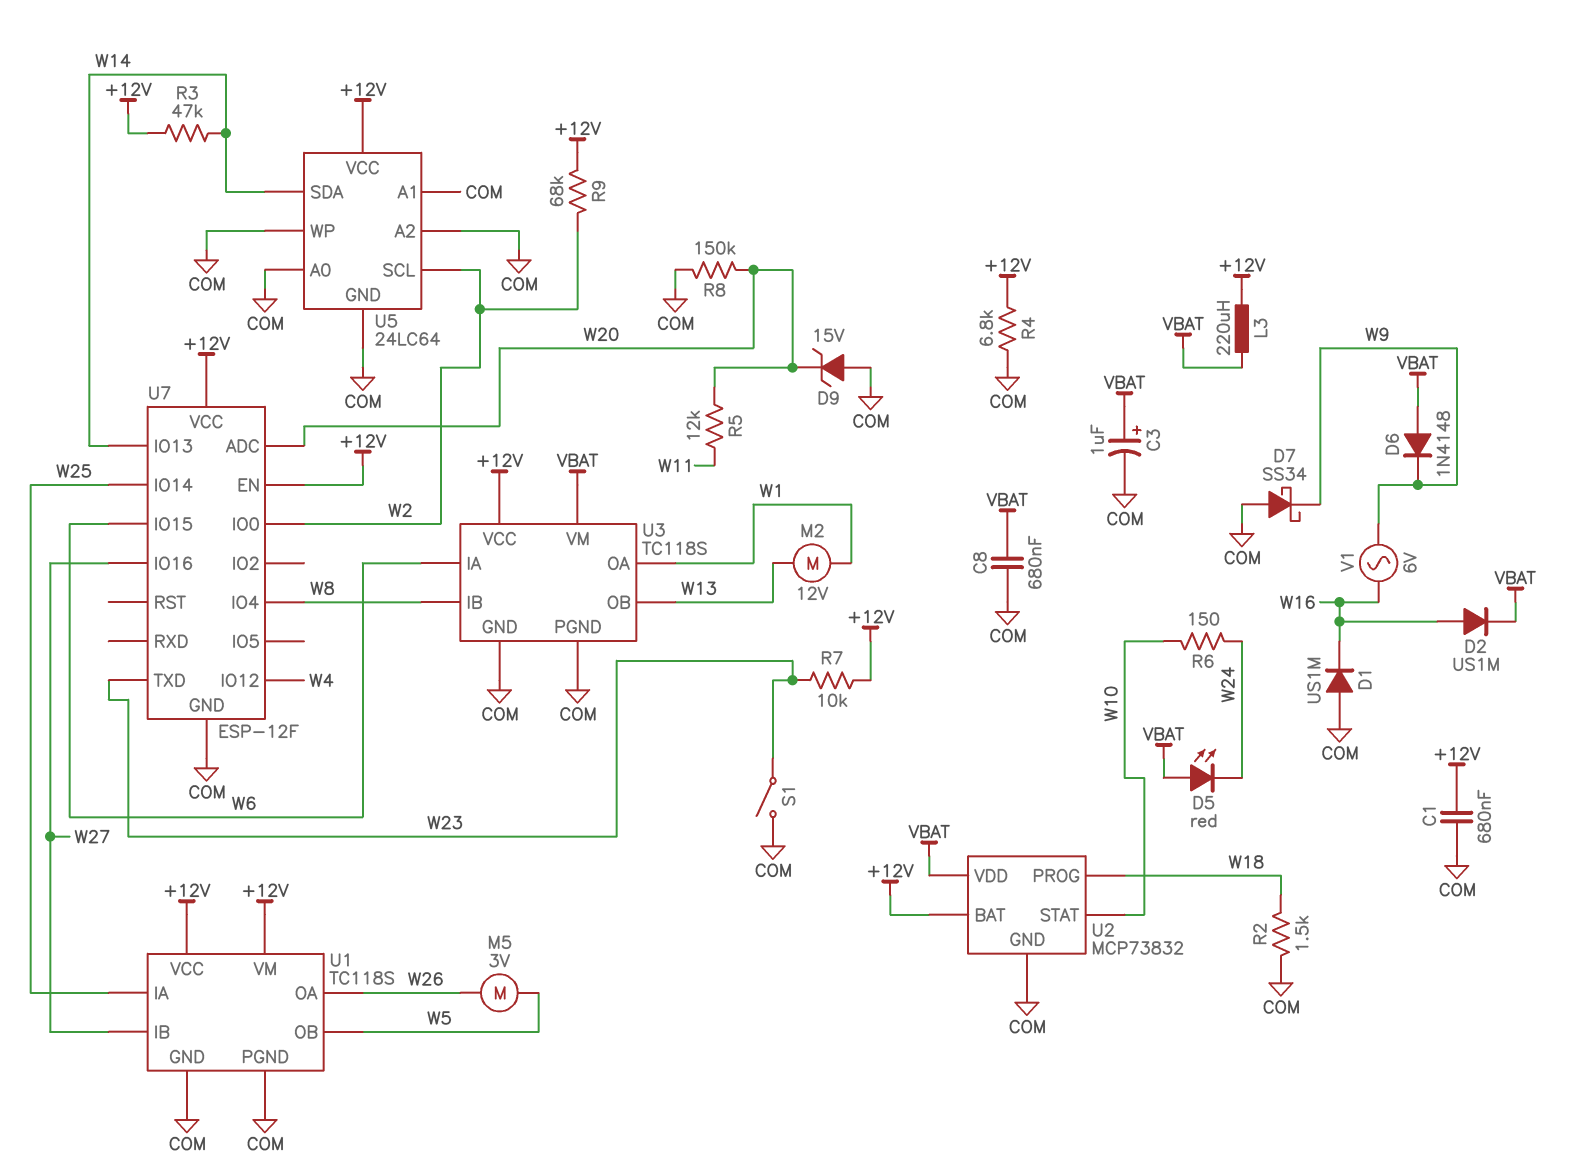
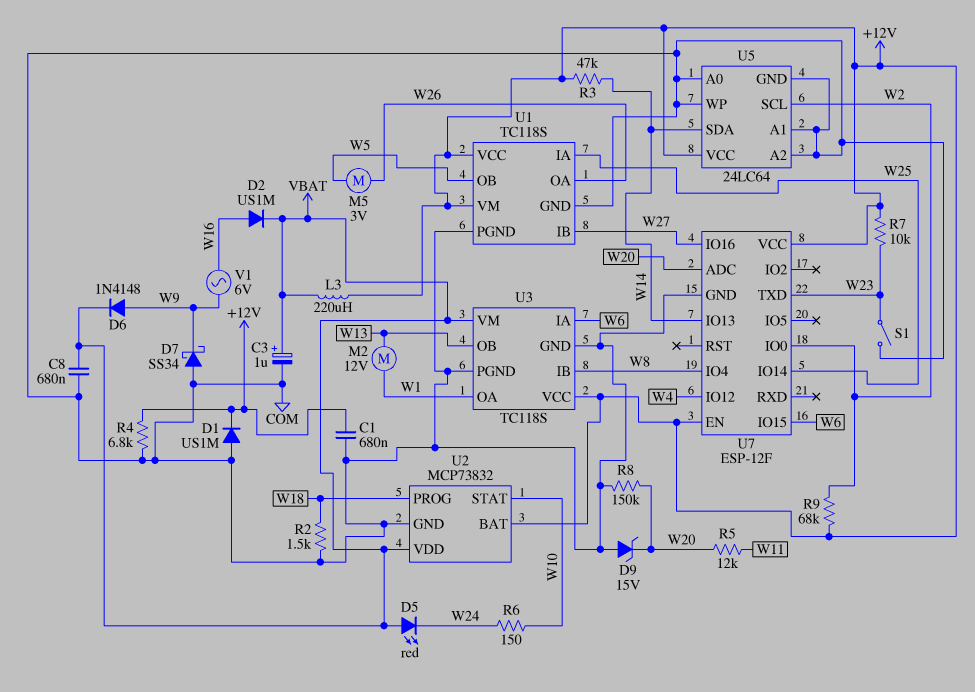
D1: diode US1M (A COM, K W16) -> diode US1M (A COM, K +12V)
D6: diode 1N4148 (A VBAT, K W9) -> diode 1N4148 (A W9, K VBAT)

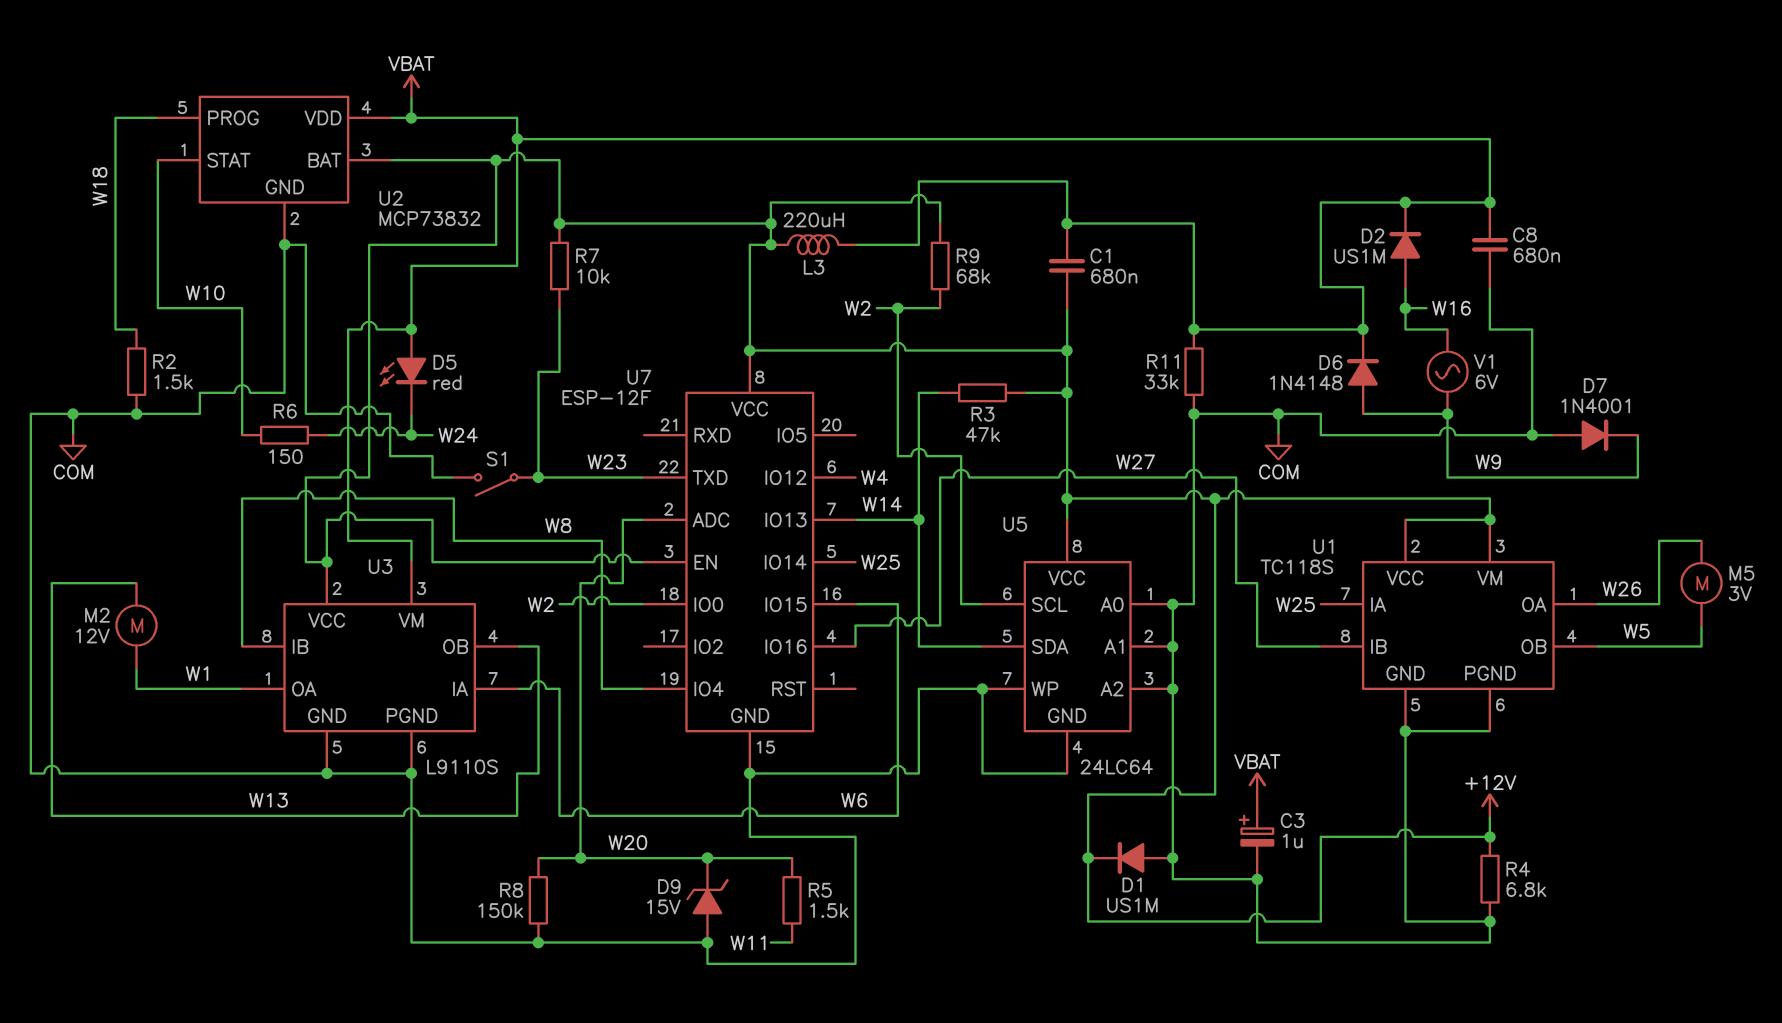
C1: 680nF (+12V, COM) -> 680nF (+12V, VBAT)
D7: schottky SS34 (A COM, K W9) -> diode 1N4001 (A COM, K W9)
R5: 12k (W11, W20) -> 1.5k (W11, W20)
R11: none -> 33k (COM, VBAT)
U3: TC118S -> L9110S

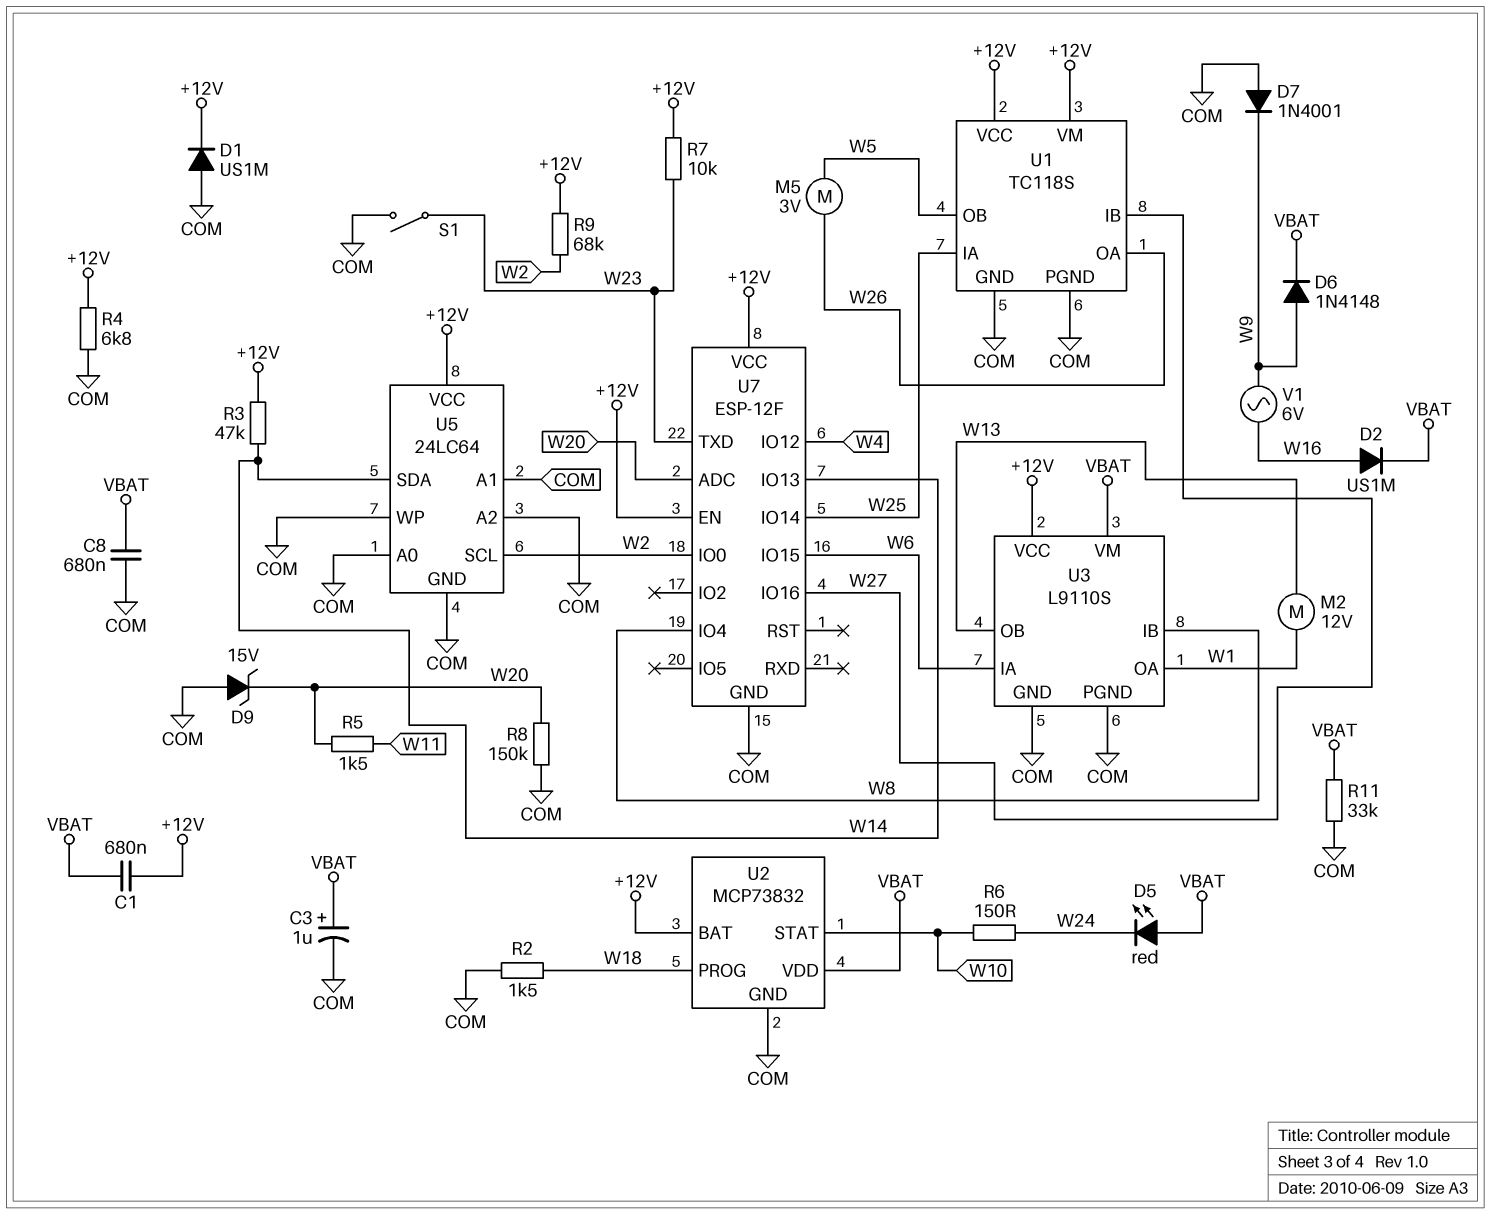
L3: 220uH (+12V, VBAT) -> none

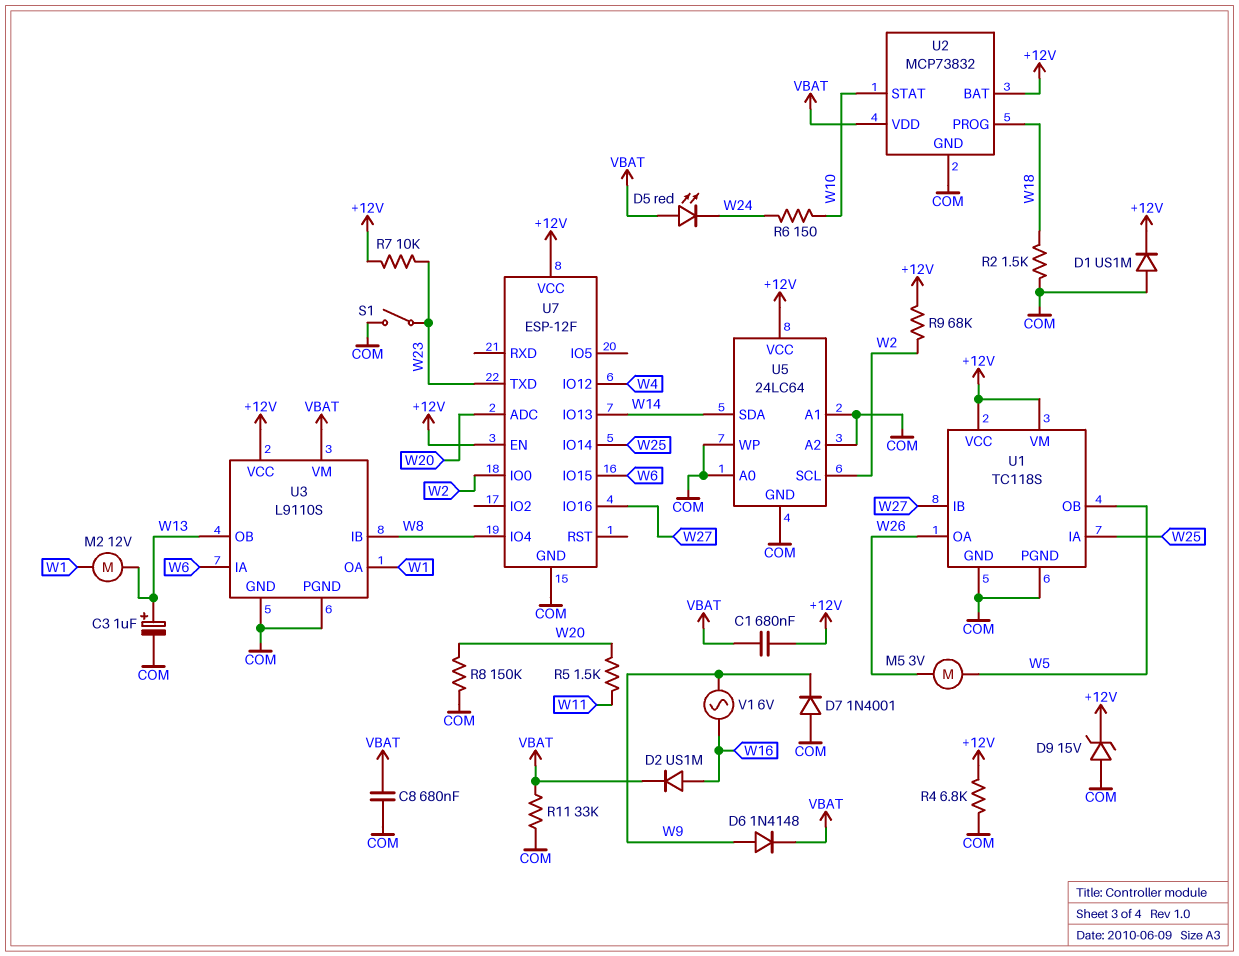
C3: 1uF (plus VBAT, minus COM) -> 1uF (plus W13, minus COM)
D9: zener 15V (A COM, K W20) -> zener 15V (A COM, K +12V)
R3: 47k (+12V, W14) -> none

